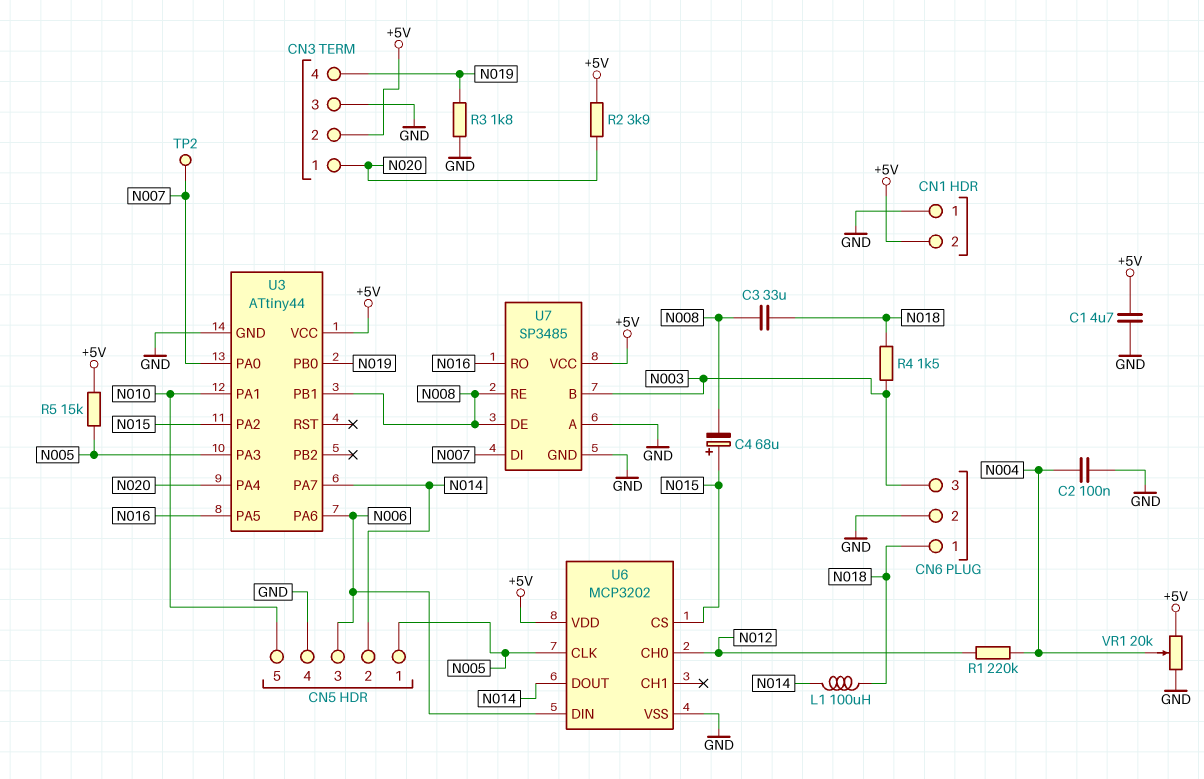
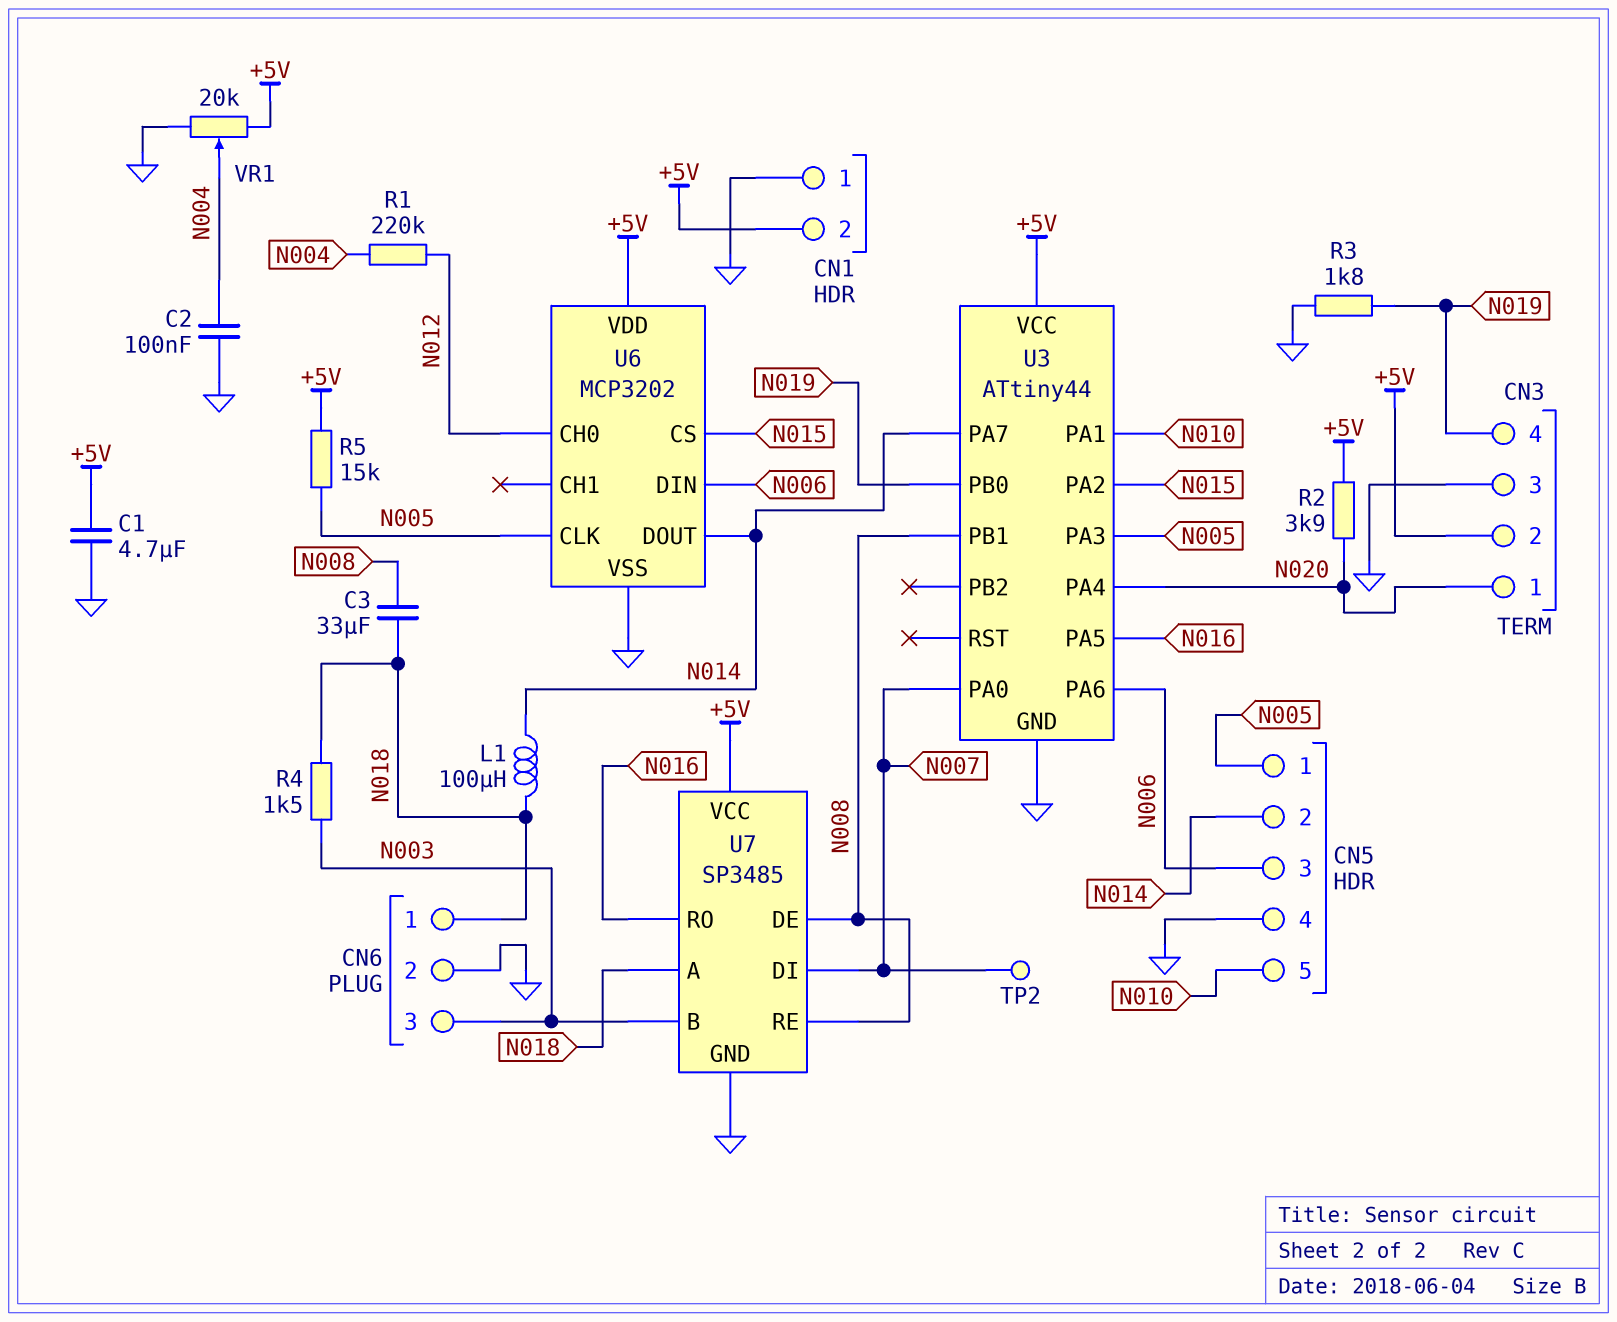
C4: 68uF (plus N015, minus N008) -> none
U7 pin A: GND -> N018

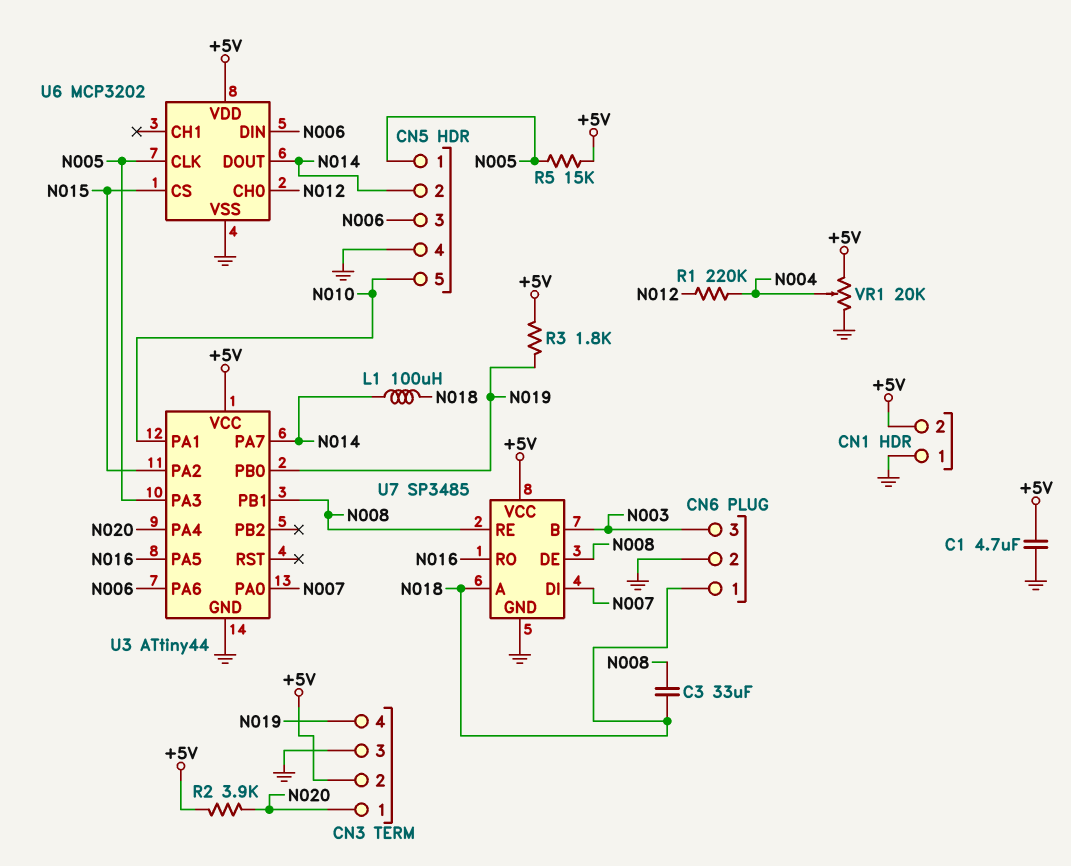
C2: 100nF (GND, N004) -> none
R3: 1.8k (GND, N019) -> 1.8k (+5V, N019)
R4: 1.5k (N003, N018) -> none
TP2: test point (N007) -> none

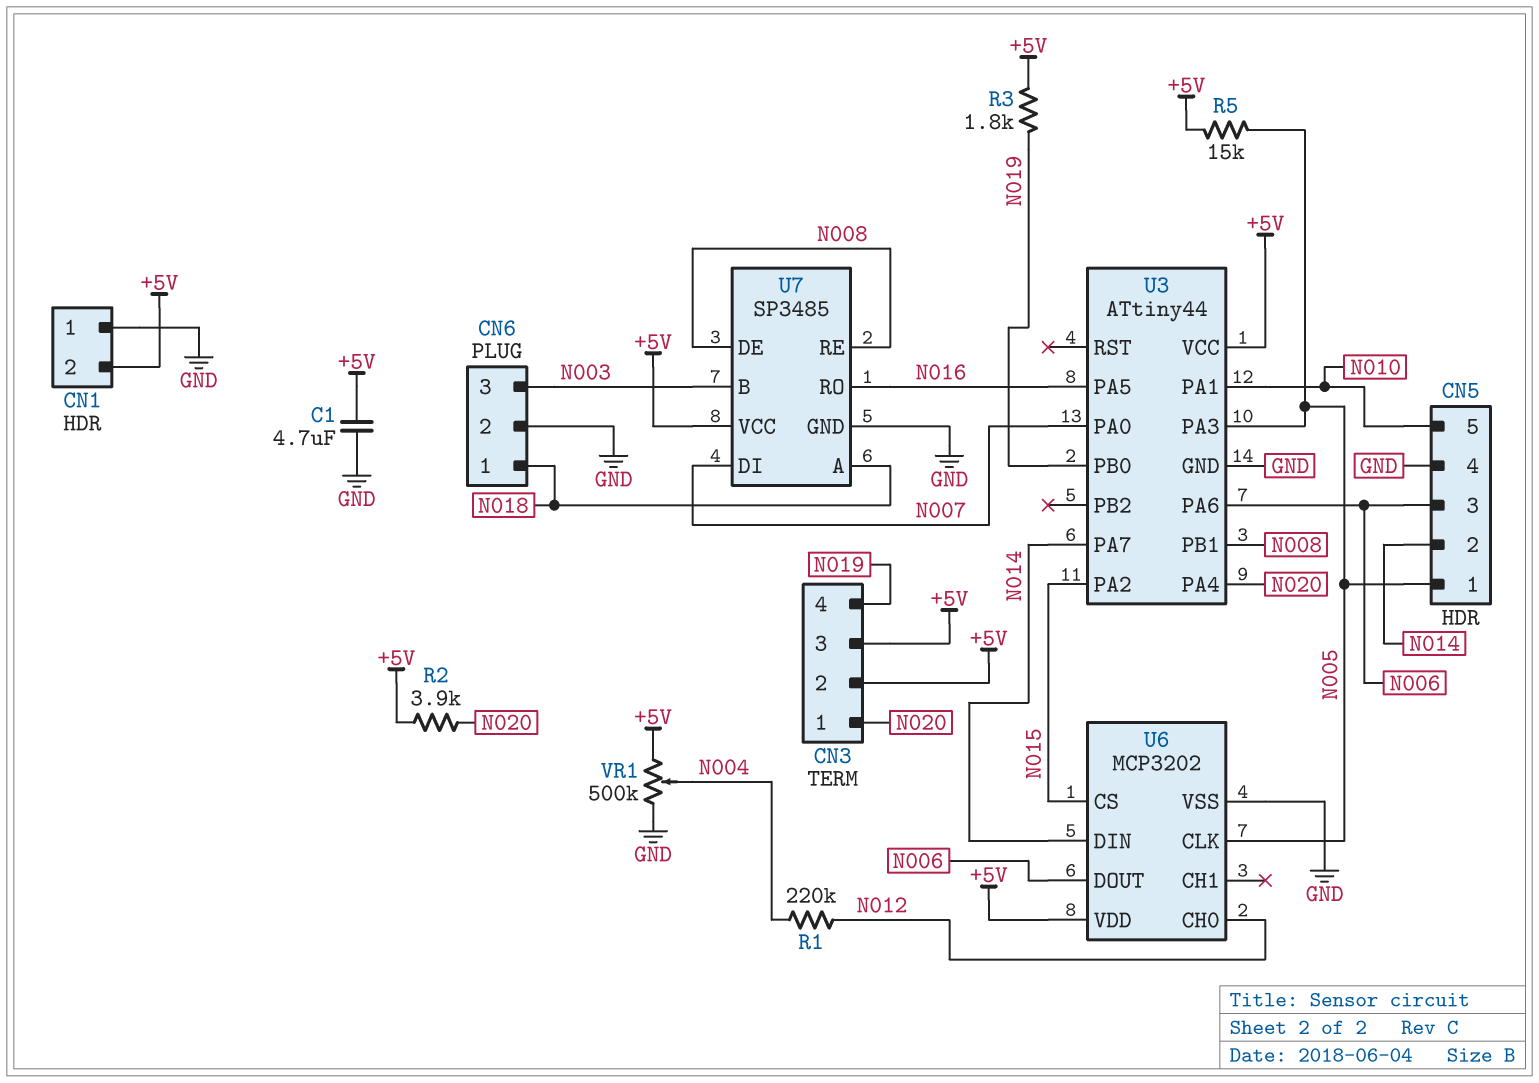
C3: 33uF (N008, N018) -> none
CN3 pin 3: GND -> +5V
L1: 100uH (N014, N018) -> none
U6 pin DIN: N006 -> N014
U6 pin DOUT: N014 -> N006
VR1: 20k (+5V, GND, wiper N004) -> 500k (+5V, GND, wiper N004)

